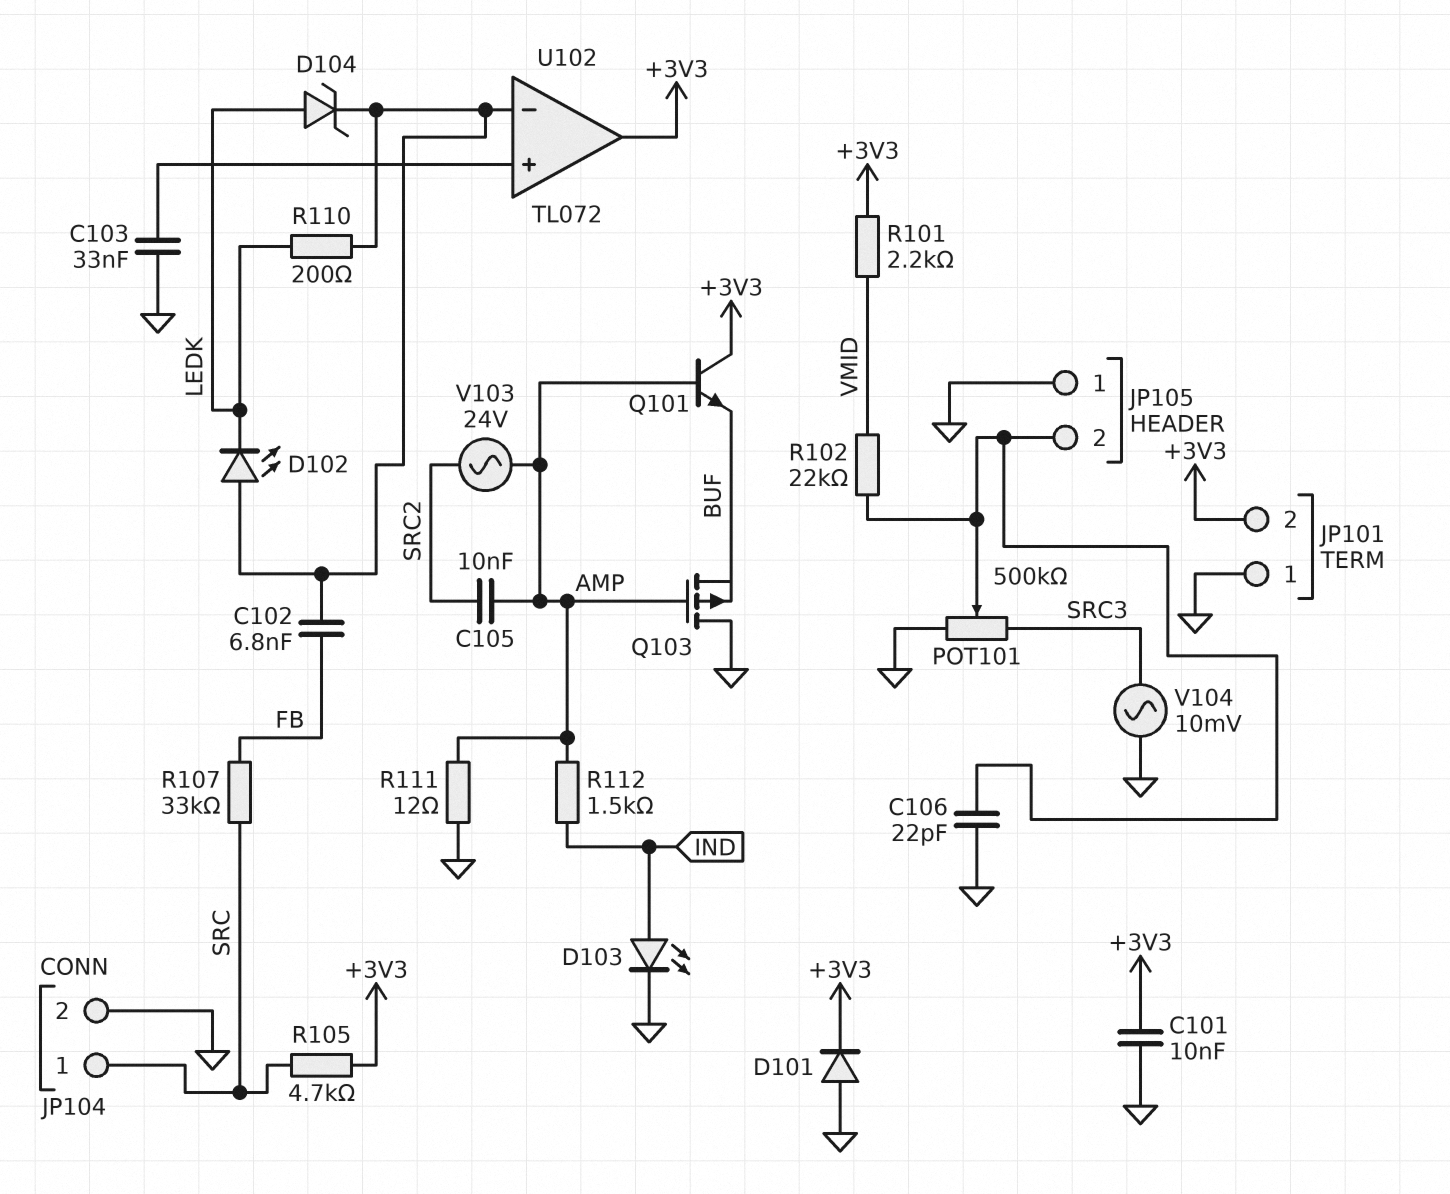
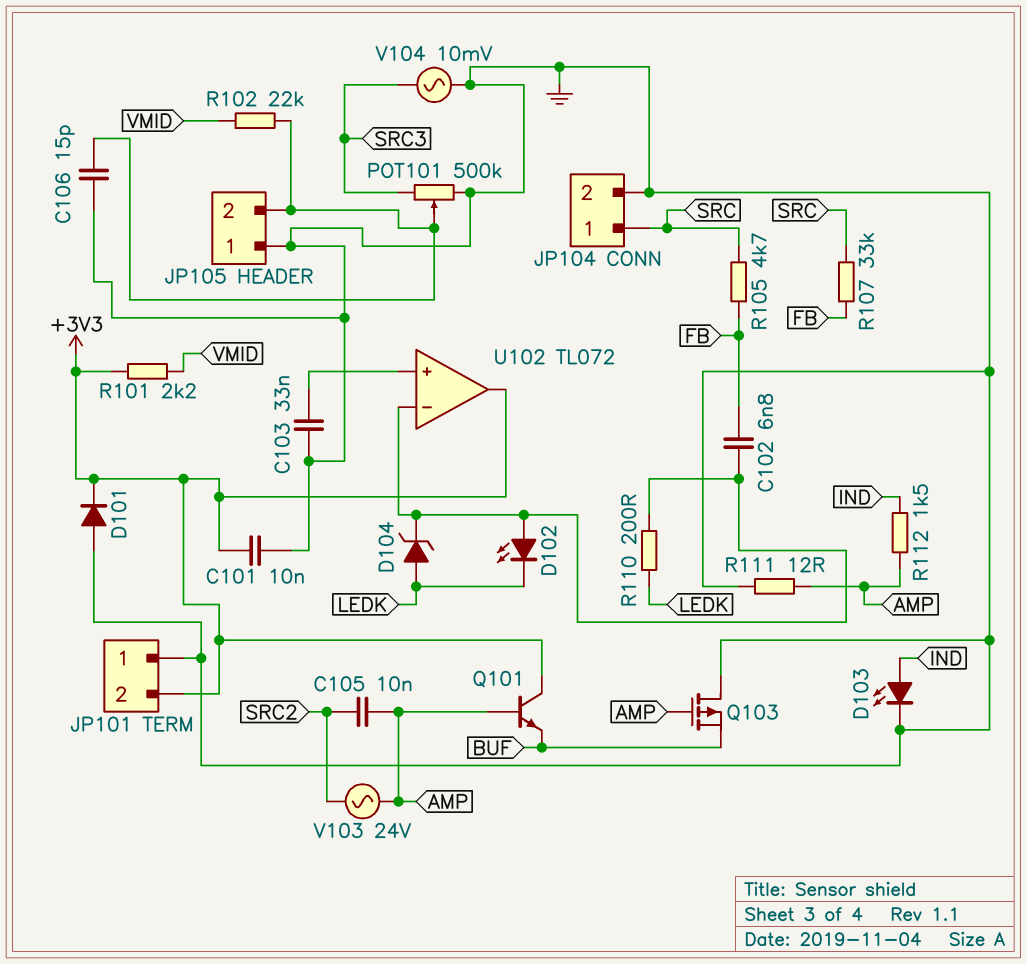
C106: 22pF (GND, JP105/2) -> 15pF (GND, JP105/2)
R105: 4.7k (+3V3, SRC) -> 4.7k (FB, SRC)

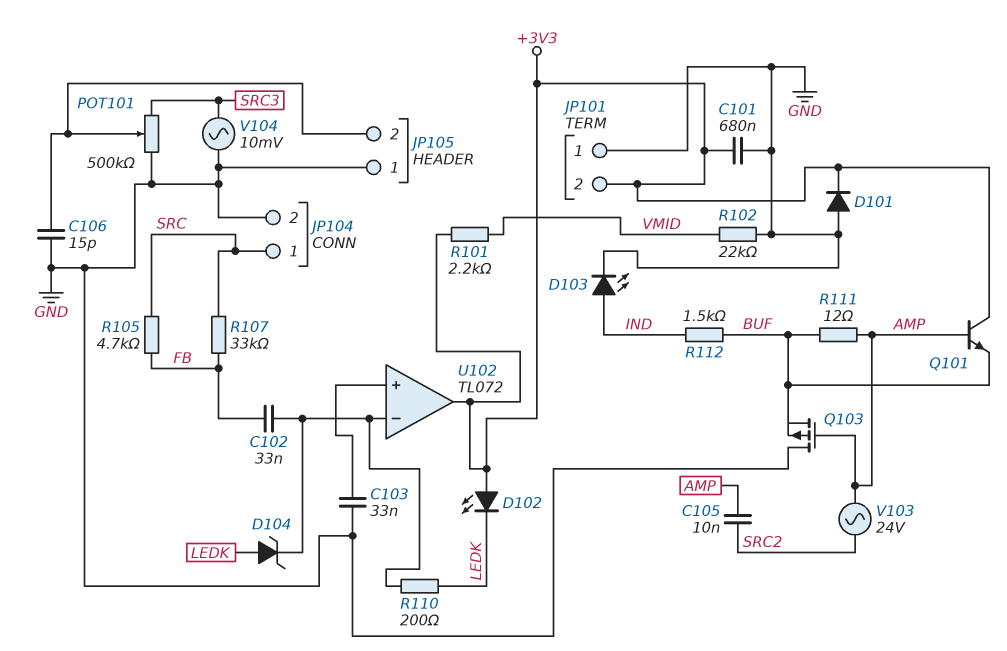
C101: 10nF (+3V3, GND) -> 680nF (+3V3, GND)
C102: 6.8nF (FB, U102/in-) -> 33nF (FB, U102/in-)
D102: LED (A U102/in-, K LEDK) -> LED (A +3V3, K LEDK)
R102: 22k (JP105/2, VMID) -> 22k (GND, VMID)
R111: 12 (AMP, GND) -> 12 (AMP, BUF)
R112: 1.5k (AMP, IND) -> 1.5k (BUF, IND)

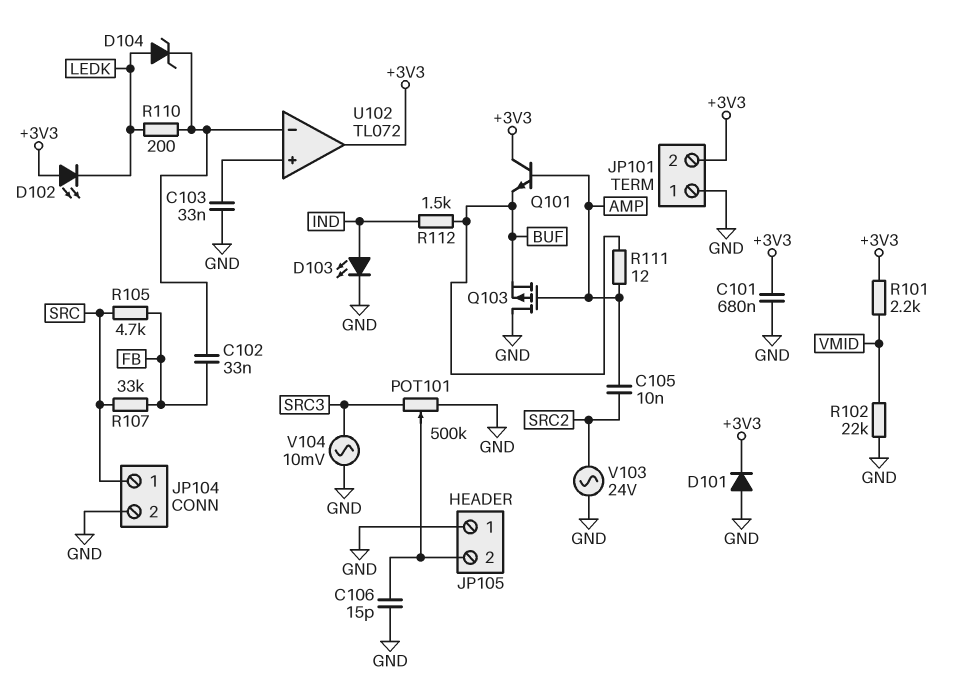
V103: AC 24V (AMP, SRC2) -> AC 24V (GND, SRC2)

